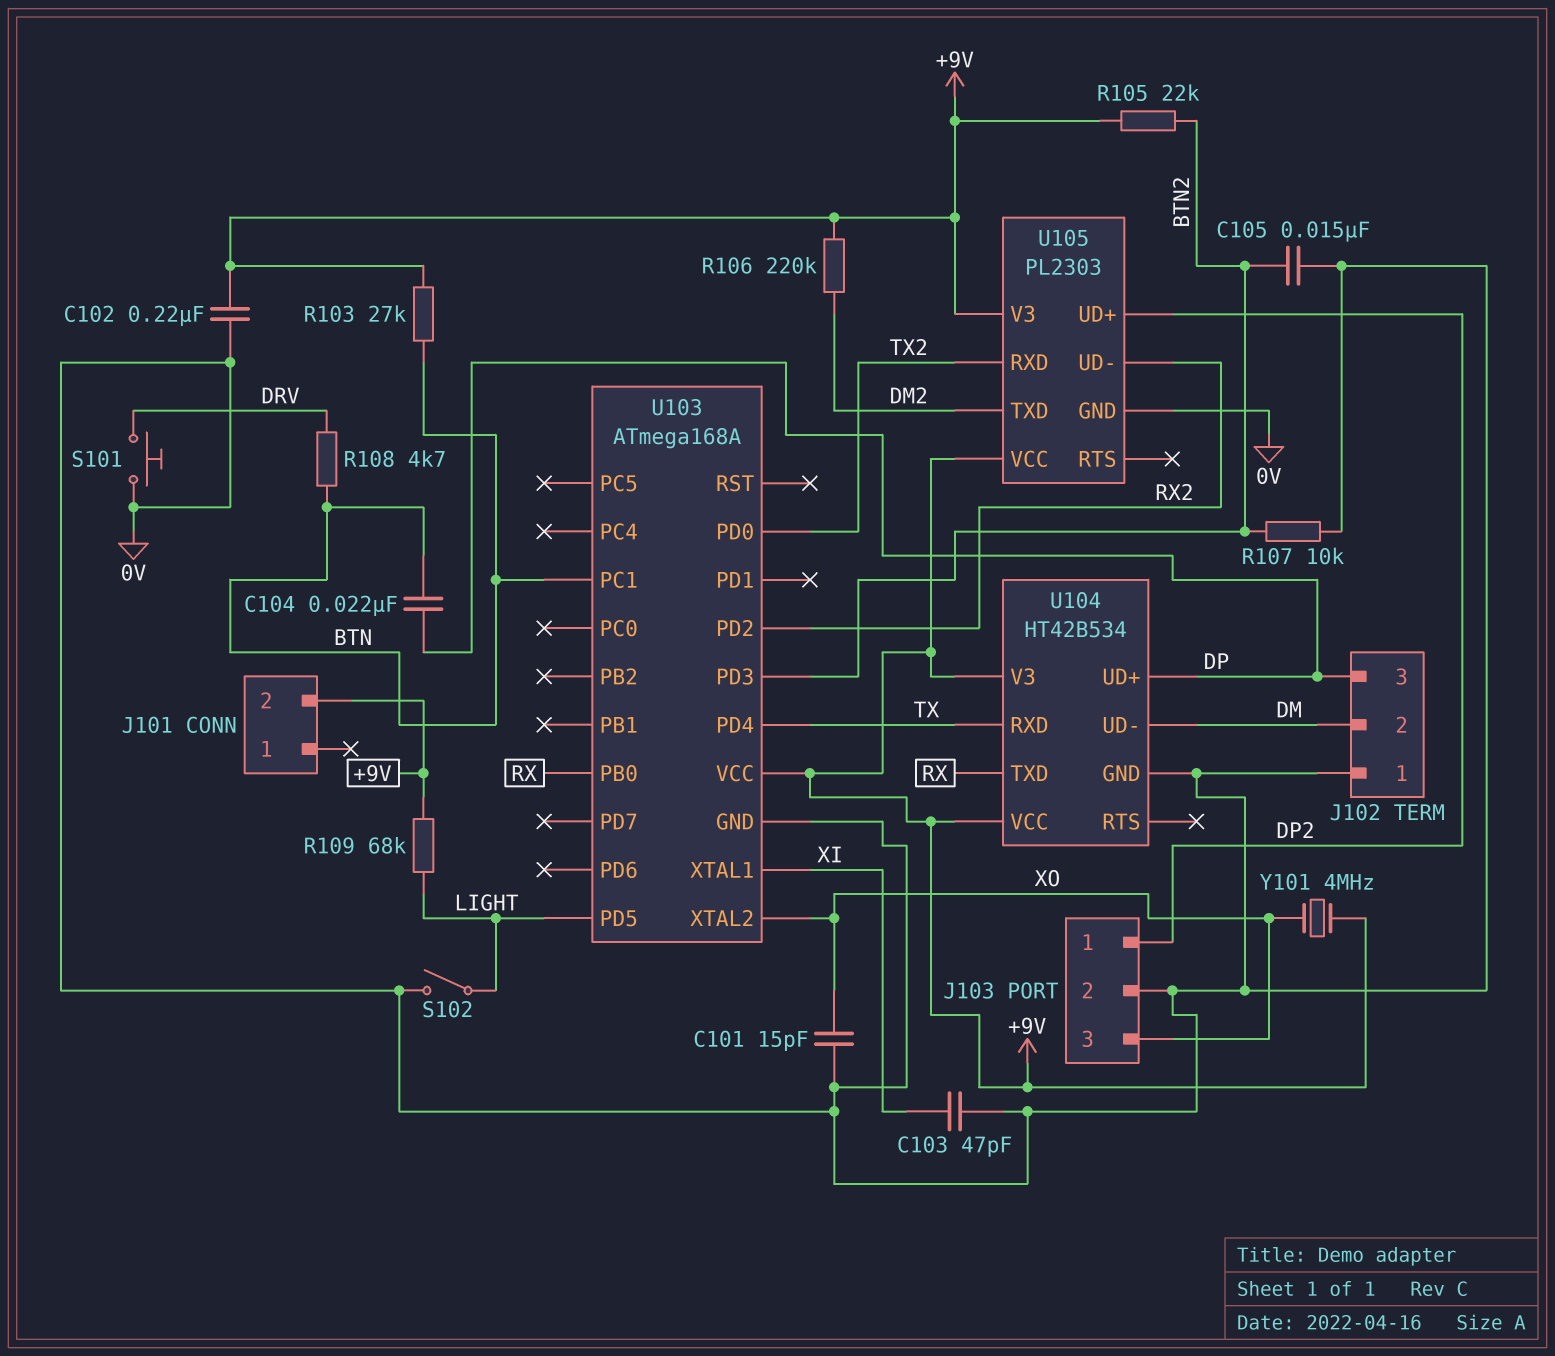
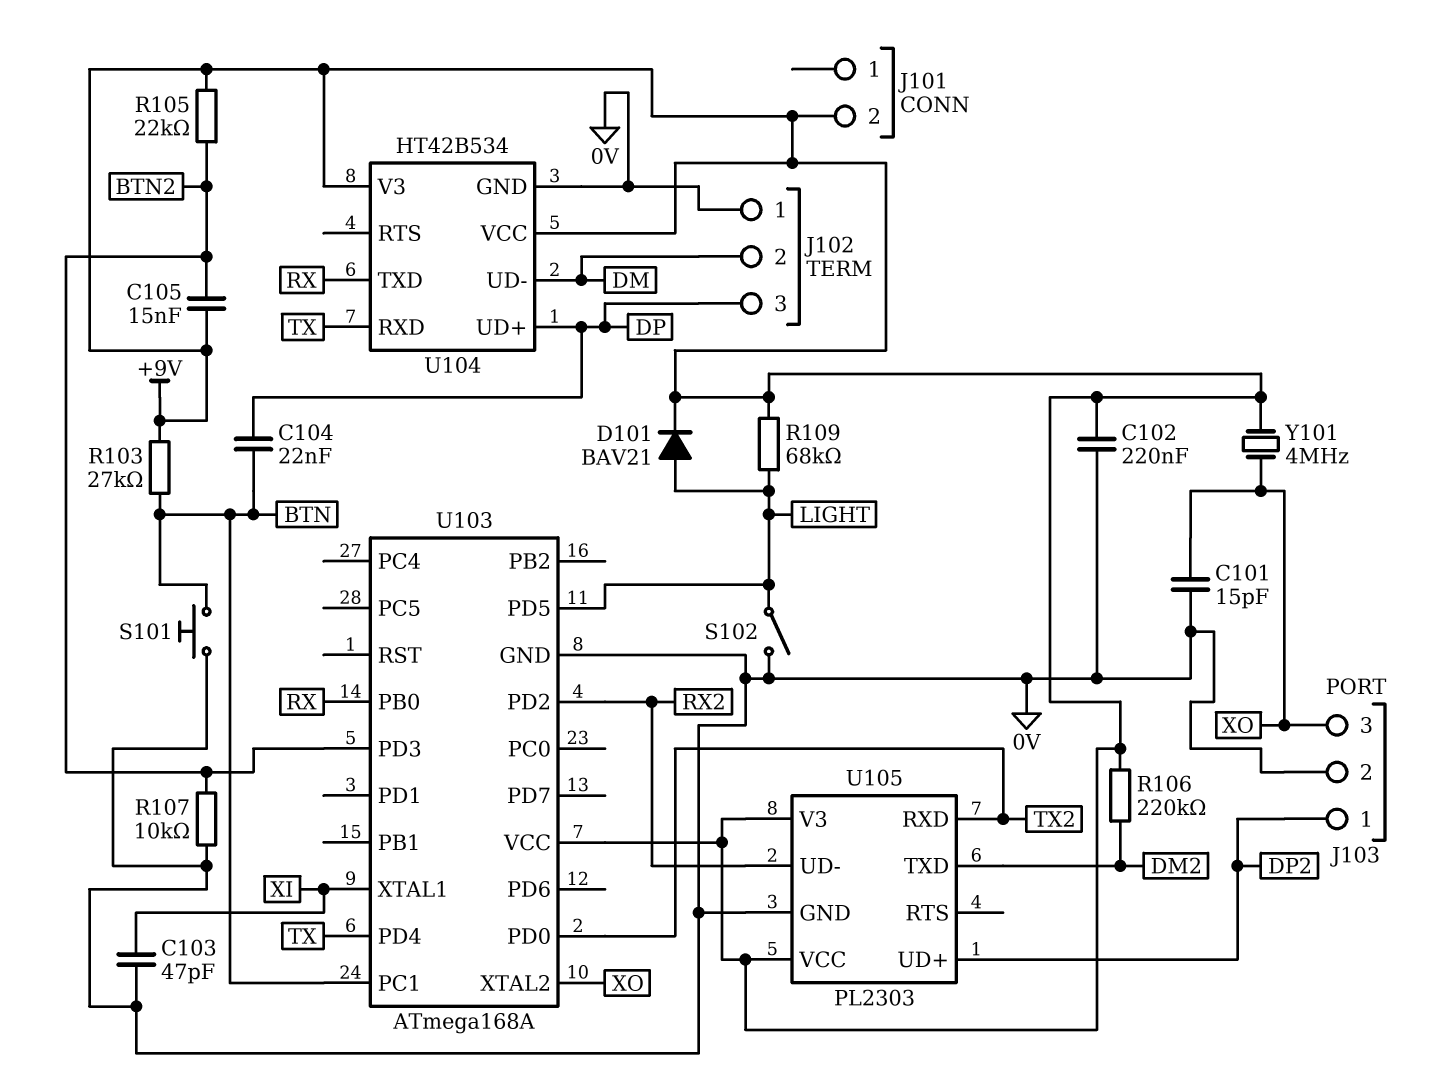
C105: 15nF (0V, BTN2) -> 15nF (+9V, BTN2)
D101: none -> diode BAV21 (A LIGHT, K +9V)
R108: 4.7k (BTN, DRV) -> none
S101: button (0V, DRV) -> button (0V, BTN)

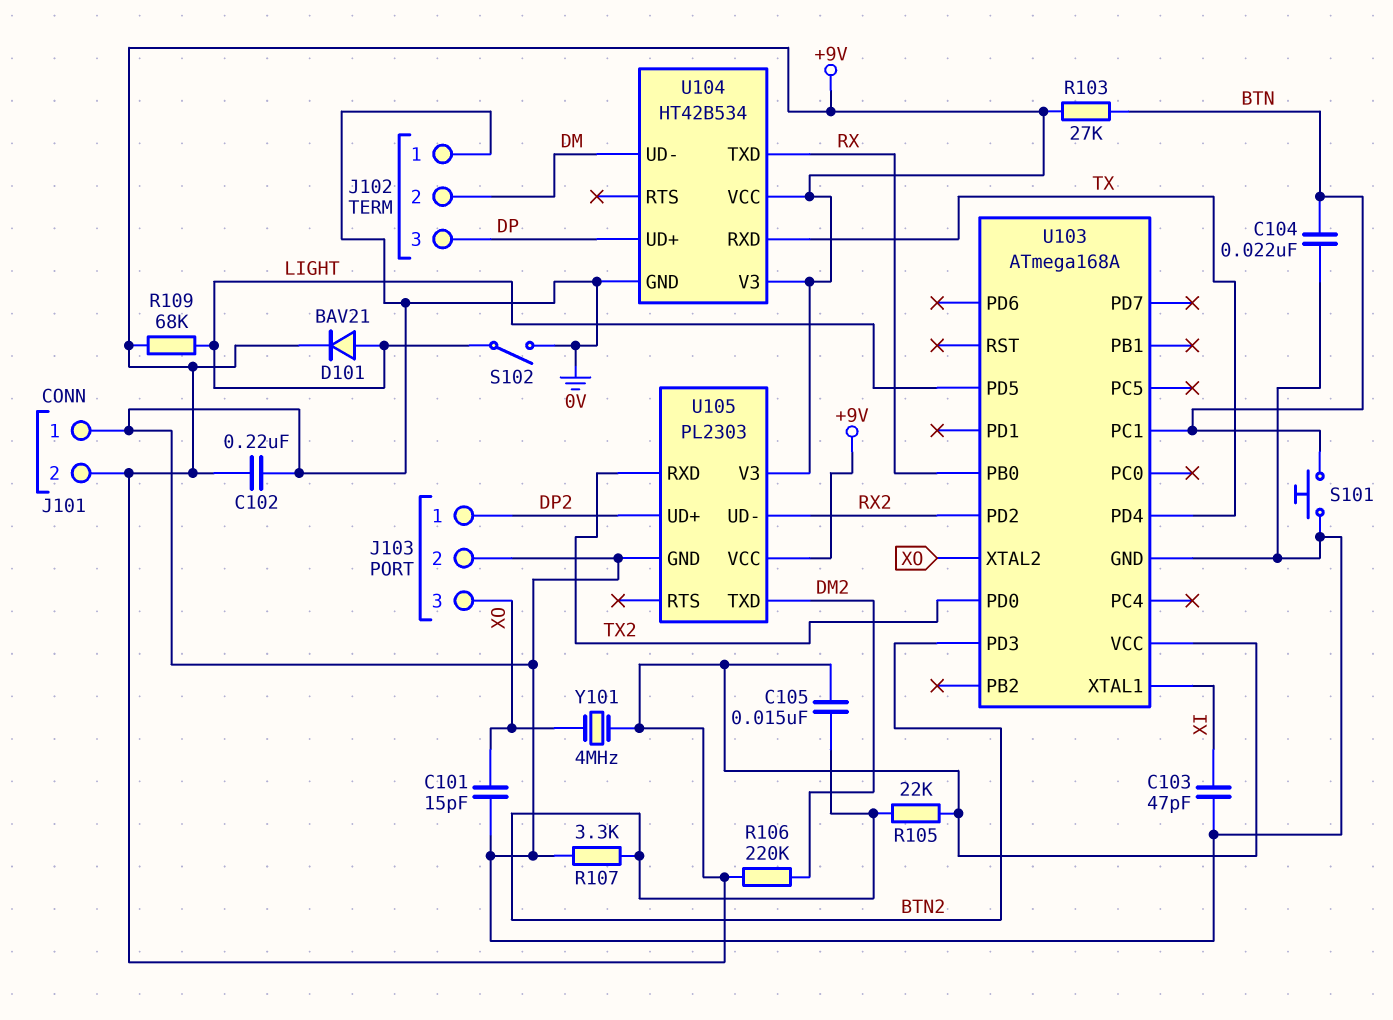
C104: 22nF (BTN, DP) -> 22nF (0V, BTN)
J101 pin 1: none -> 0V
R107: 10k (0V, BTN2) -> 3.3k (0V, BTN2)

